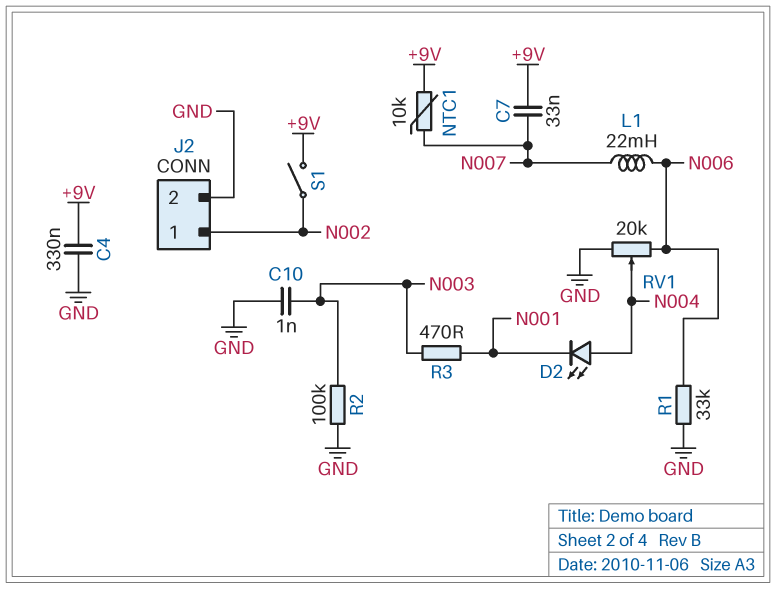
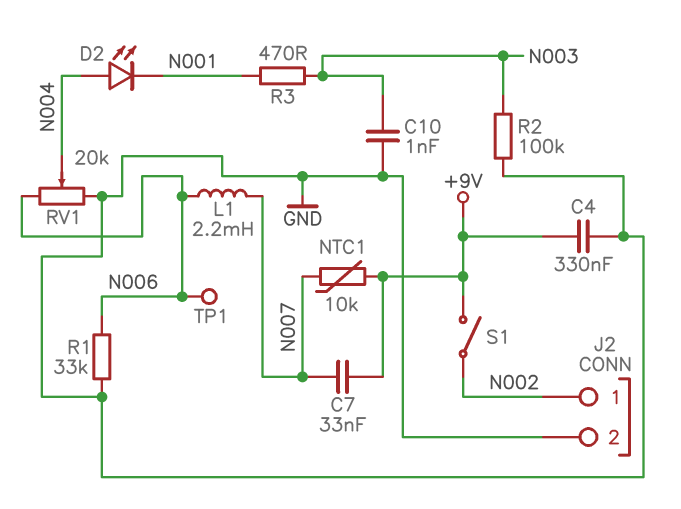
L1: 22mH (N006, N007) -> 2.2mH (N006, N007)
TP1: none -> test point (N006)

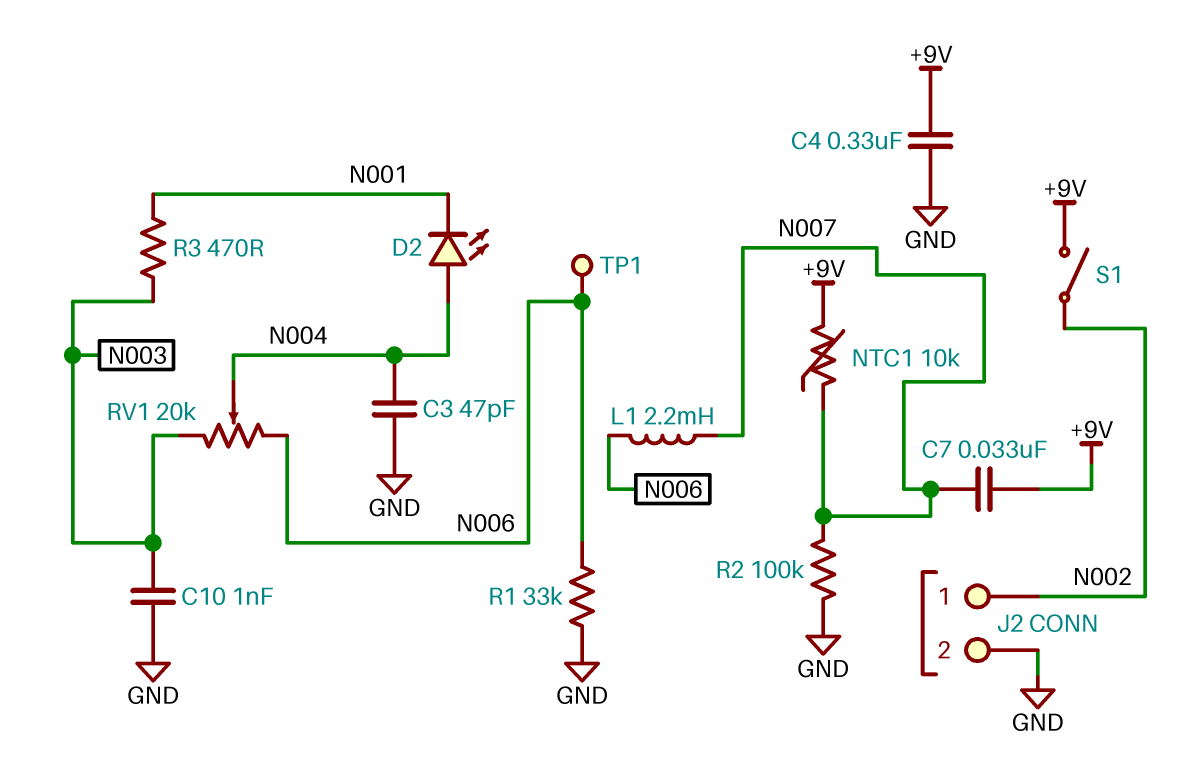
C3: none -> 47pF (GND, N004)
R2: 100k (GND, N003) -> 100k (GND, N007)
RV1: 20k (GND, N006, wiper N004) -> 20k (N003, N006, wiper N004)

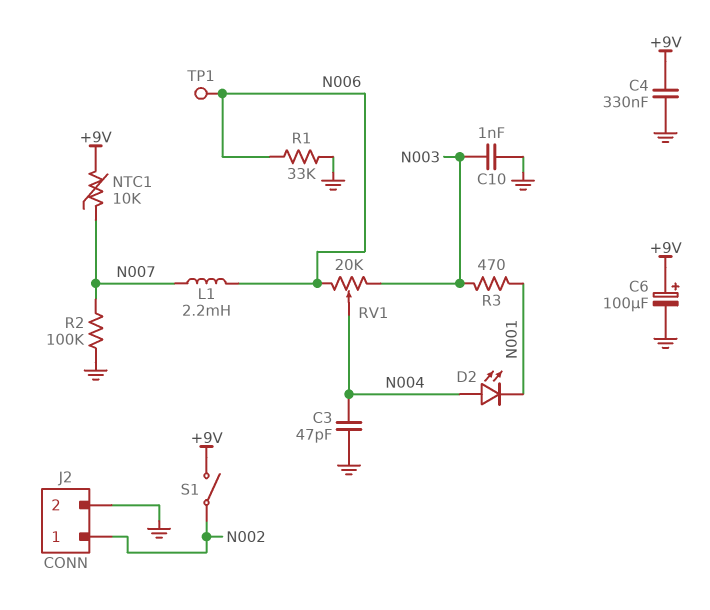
C6: none -> 100uF (plus +9V, minus GND)
C7: 33nF (+9V, N007) -> none

